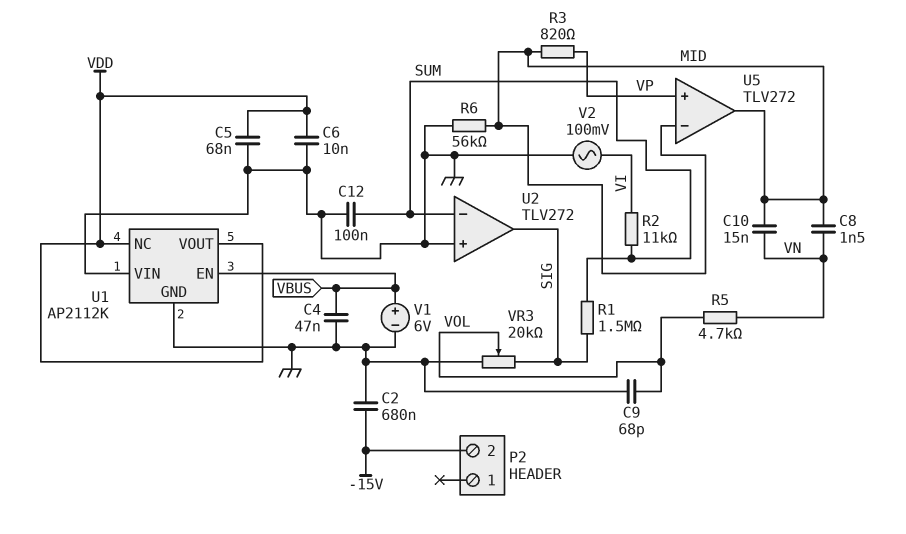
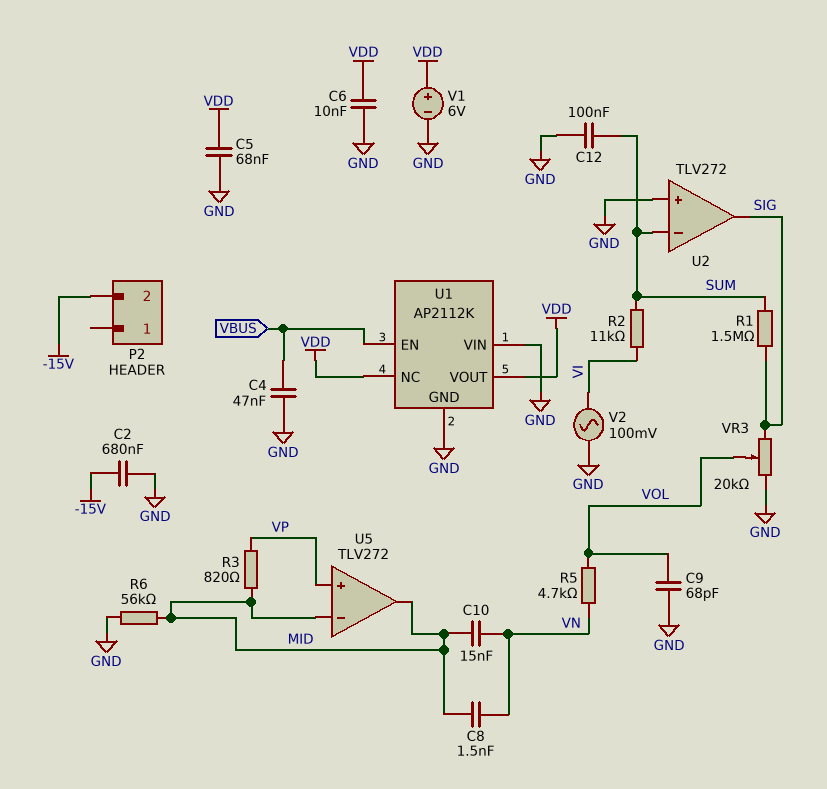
V1: 6V (plus VBUS, minus GND) -> 6V (plus VDD, minus GND)

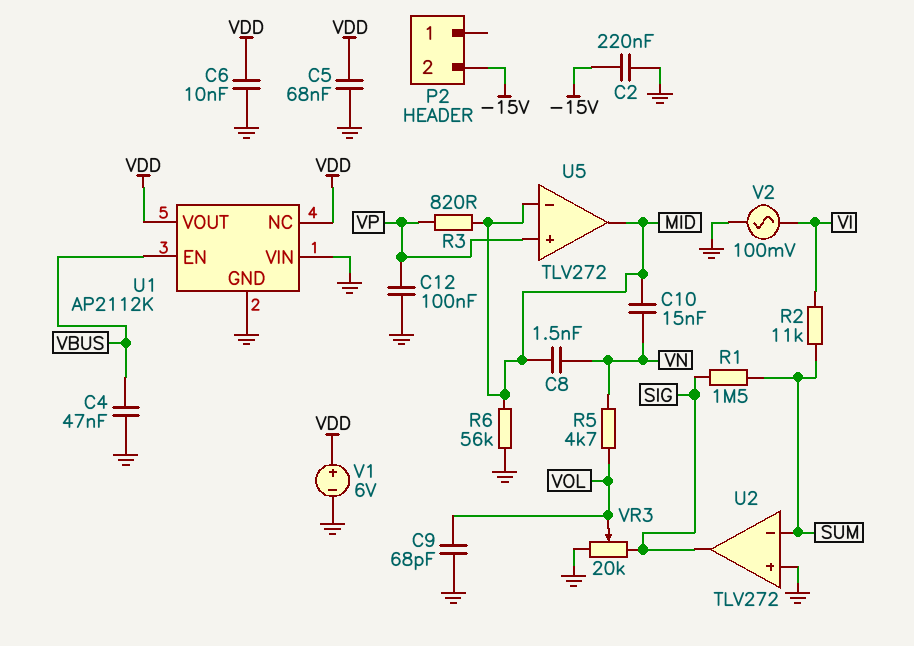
C2: 680nF (-15V, GND) -> 220nF (-15V, GND)
C12: 100nF (GND, SUM) -> 100nF (GND, VP)

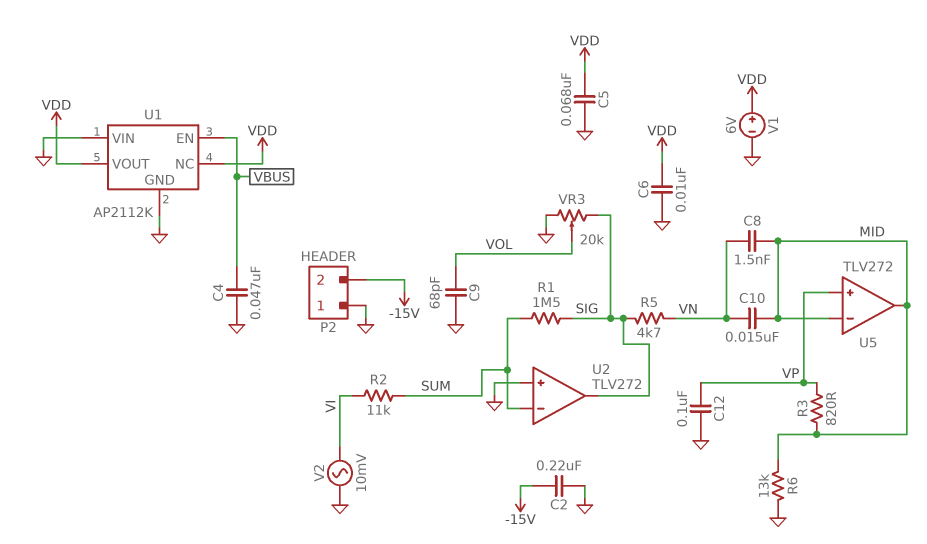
P2 pin 1: none -> GND
R5: 4.7k (VN, VOL) -> 4.7k (SIG, VN)
R6: 56k (GND, MID) -> 13k (GND, MID)
V2: AC 100mV (GND, VI) -> AC 10mV (GND, VI)

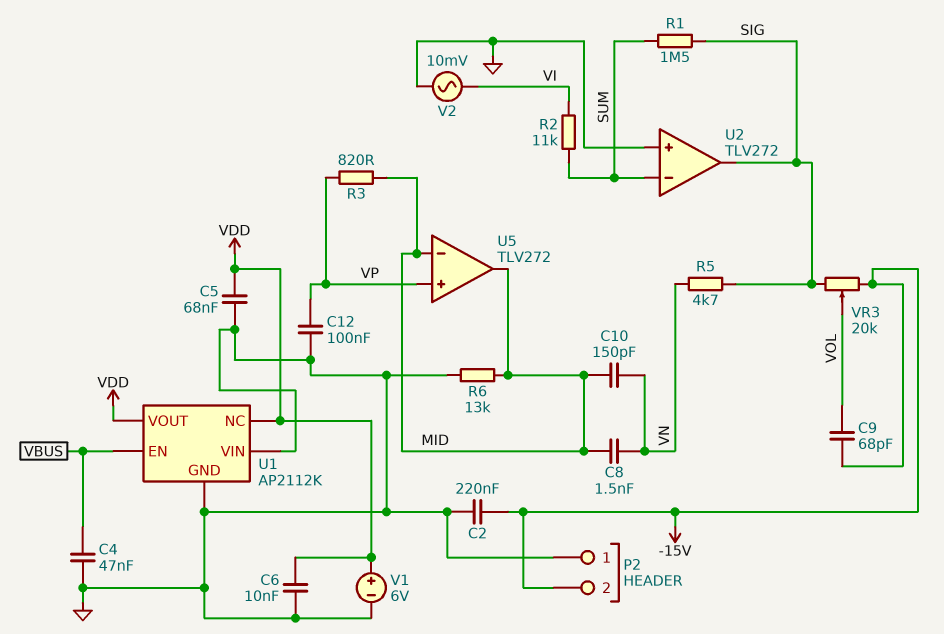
C9: 68pF (GND, VOL) -> 68pF (-15V, VOL)
C10: 15nF (MID, VN) -> 150pF (MID, VN)
VR3: 20k (GND, SIG, wiper VOL) -> 20k (-15V, SIG, wiper VOL)

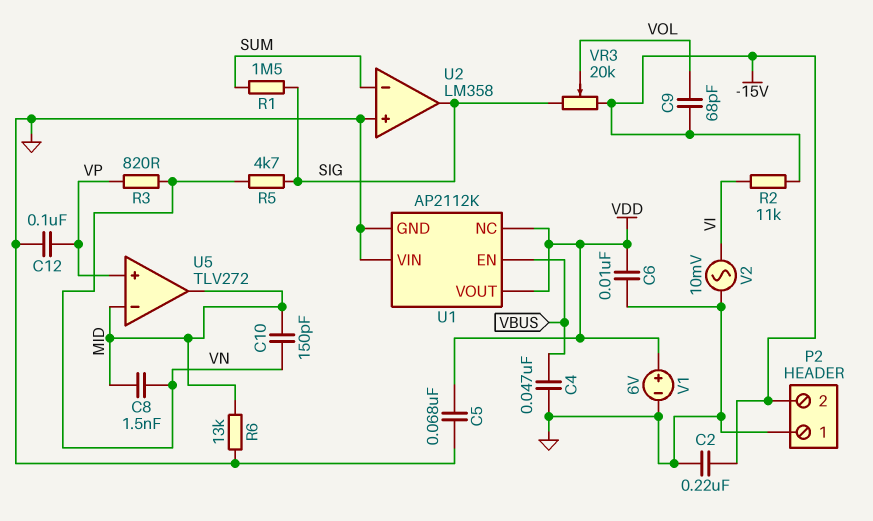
R2: 11k (SUM, VI) -> 11k (-15V, VI)
R3: 820 (MID, VP) -> 820 (VN, VP)
U2: TLV272 -> LM358

